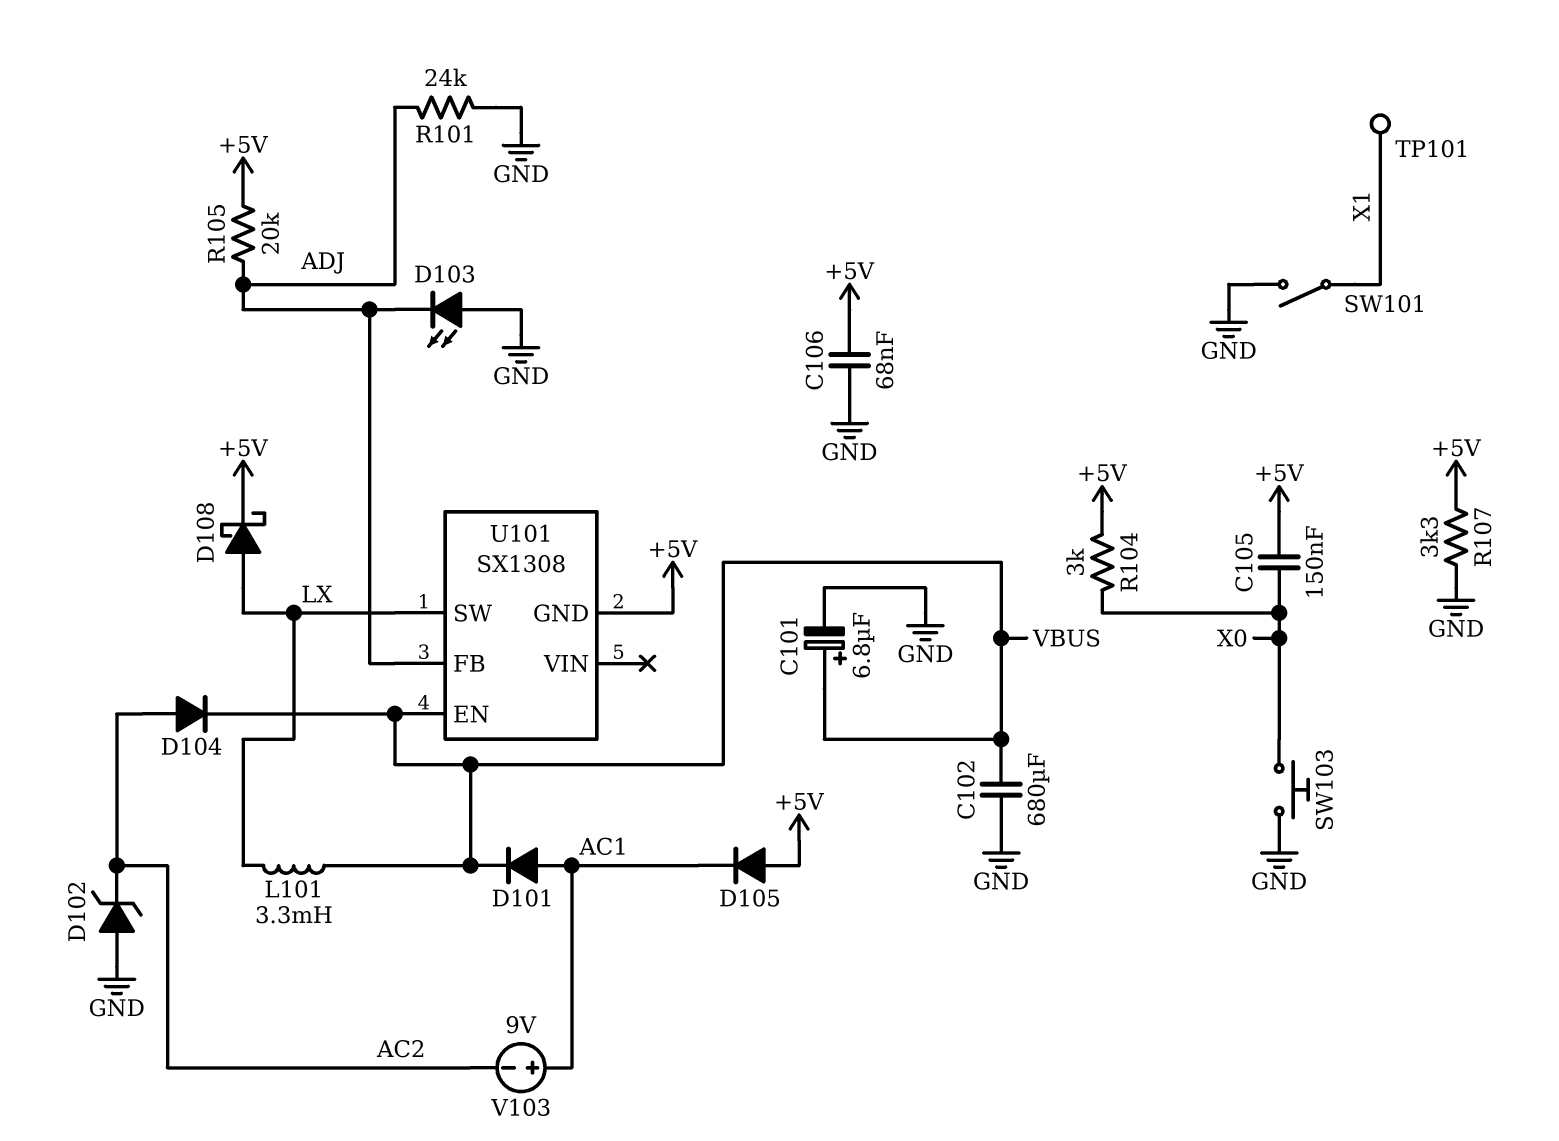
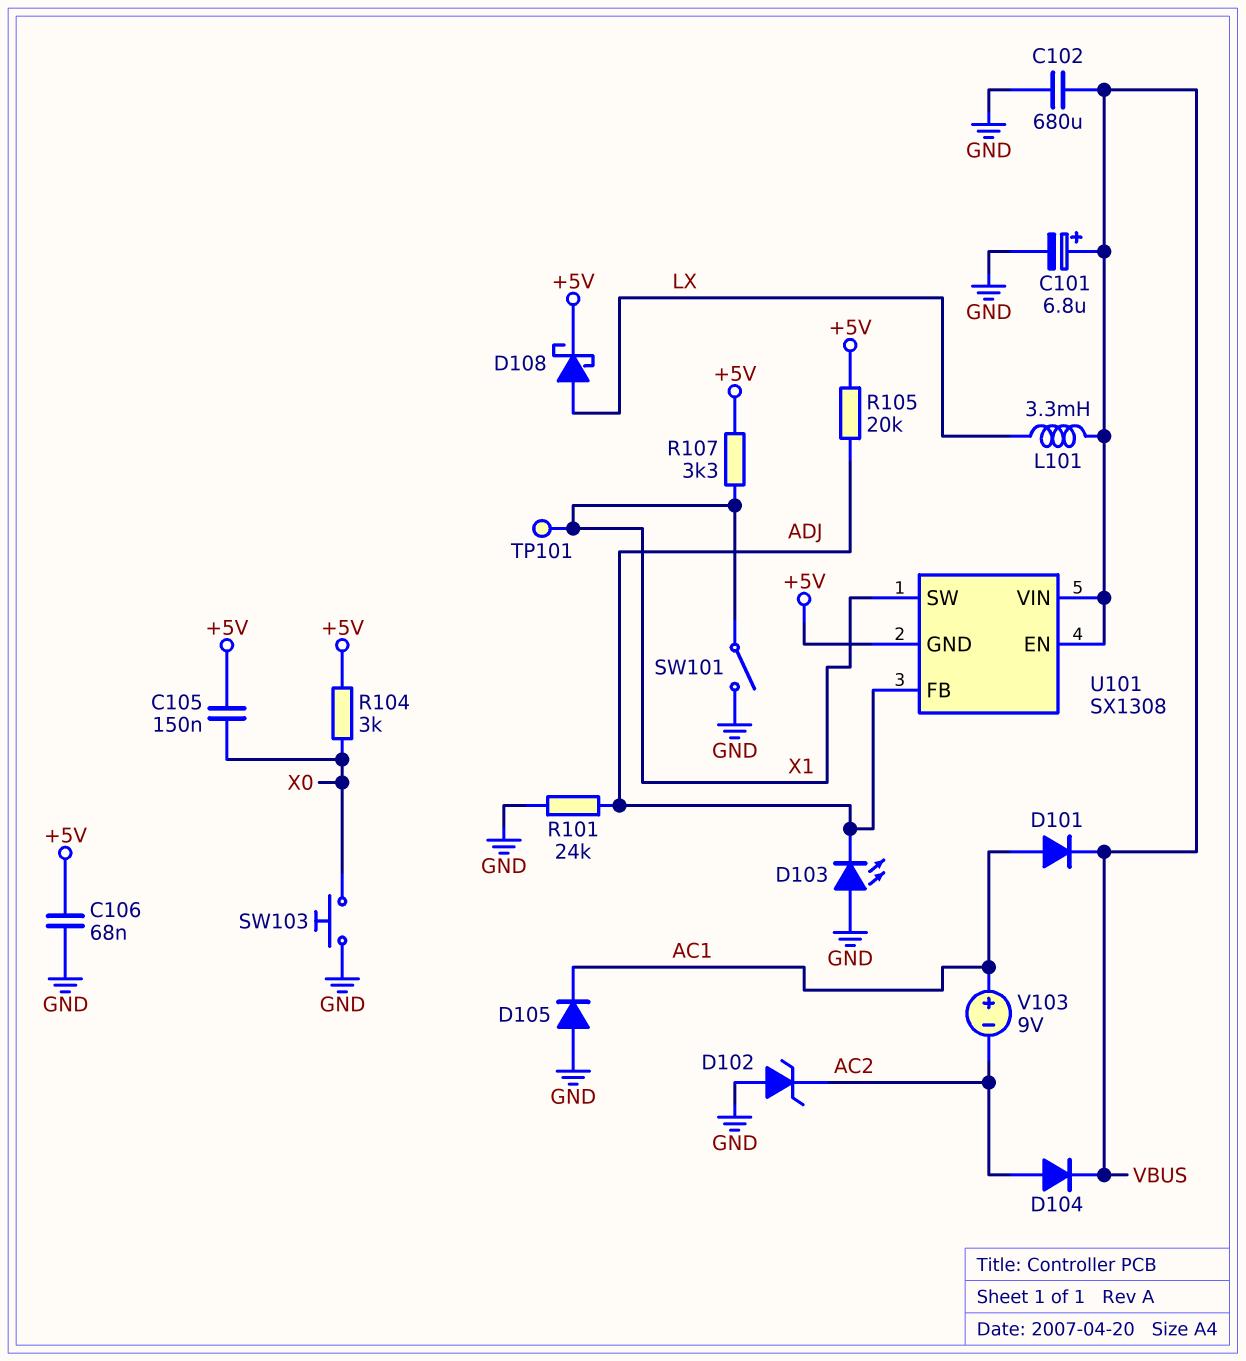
D105: diode (A +5V, K AC1) -> diode (A GND, K AC1)
R107: 3.3k (+5V, GND) -> 3.3k (+5V, X1)
U101 pin SW: LX -> X1
U101 pin VIN: none -> VBUS

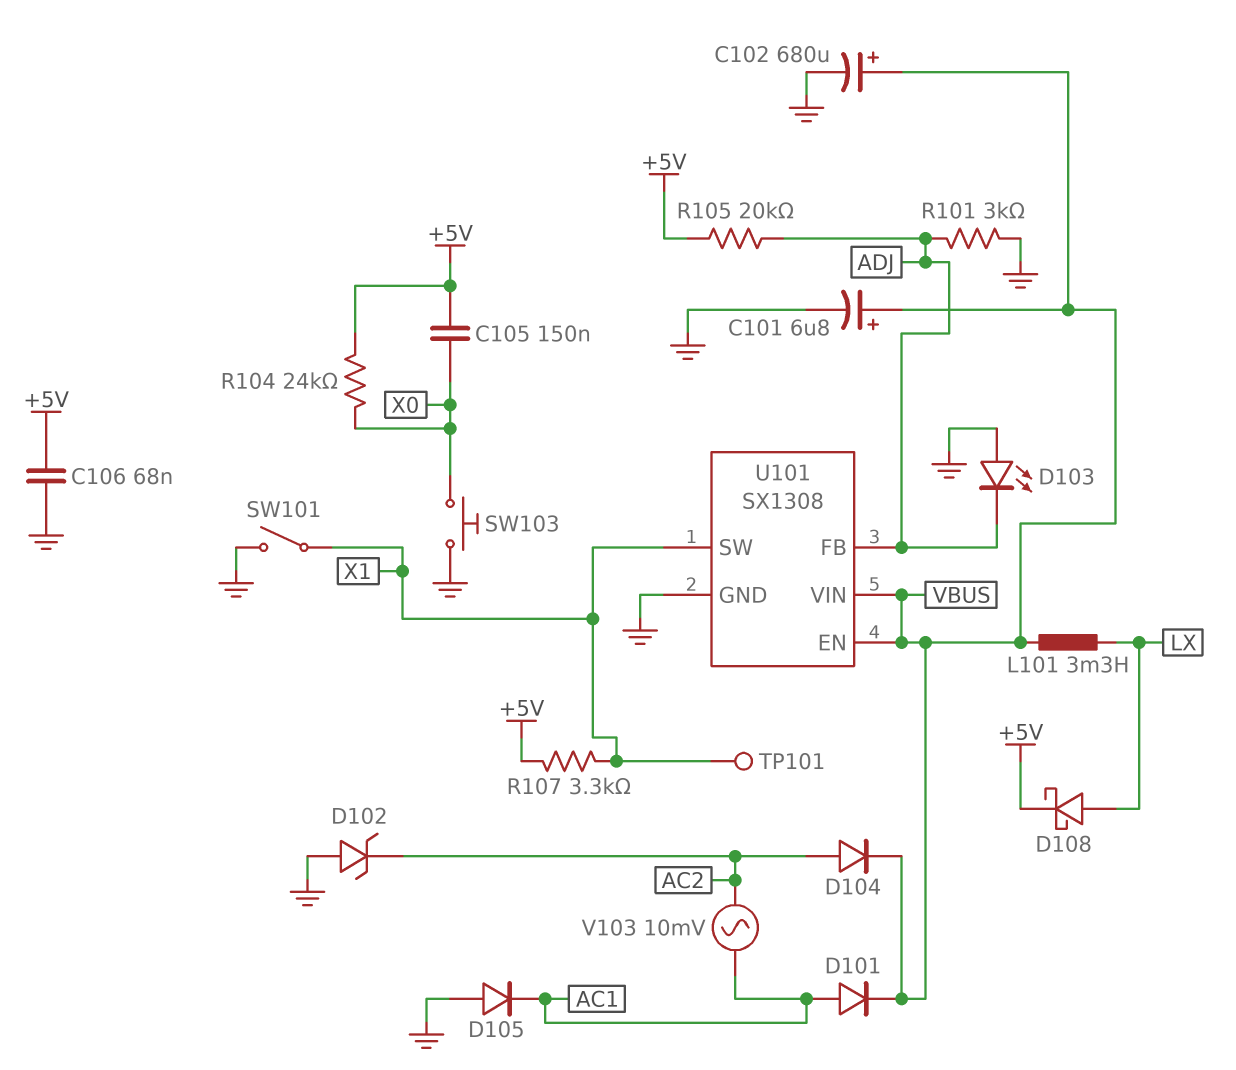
C102: 680uF (GND, VBUS) -> 680uF (plus VBUS, minus GND)
R101: 24k (ADJ, GND) -> 3k (ADJ, GND)
R104: 3k (+5V, X0) -> 24k (+5V, X0)
U101 pin GND: +5V -> GND
V103: 9V (plus AC1, minus AC2) -> AC 10mV (AC1, AC2)

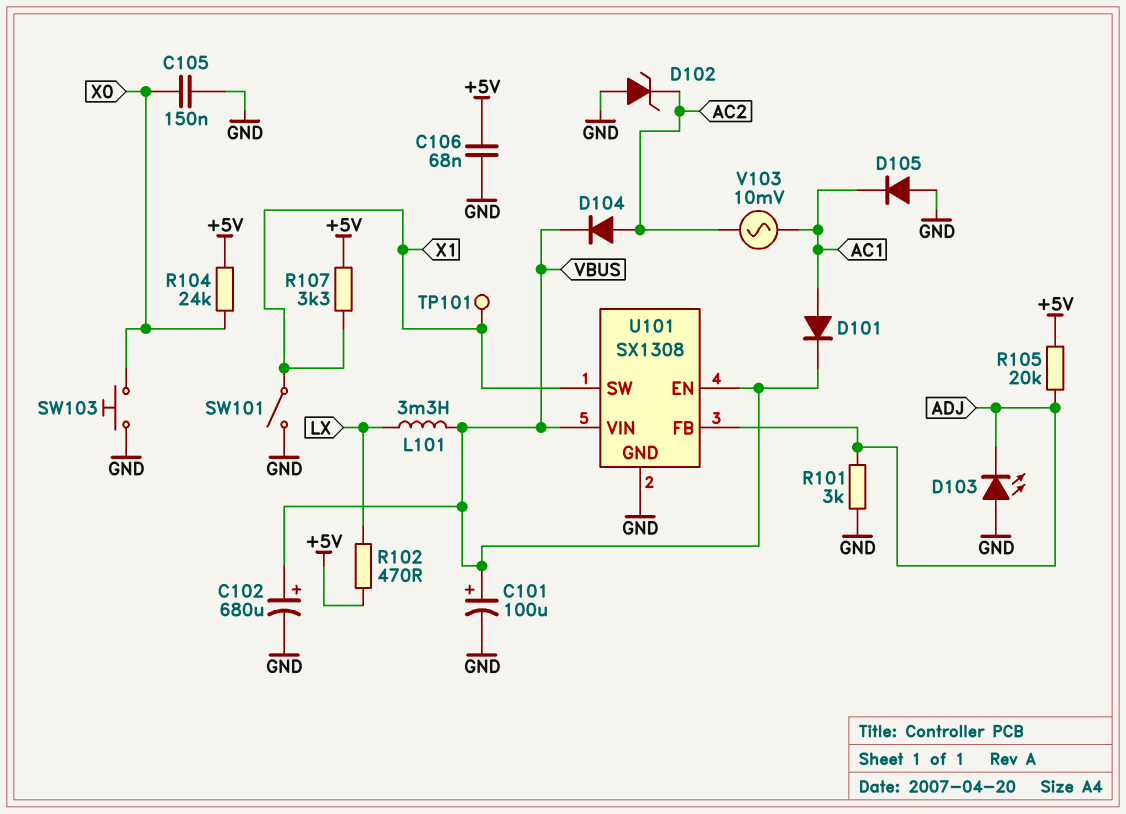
C101: 6.8uF (plus VBUS, minus GND) -> 100uF (plus VBUS, minus GND)
C105: 150nF (+5V, X0) -> 150nF (GND, X0)
D108: schottky (A LX, K +5V) -> none
R102: none -> 470 (+5V, LX)

